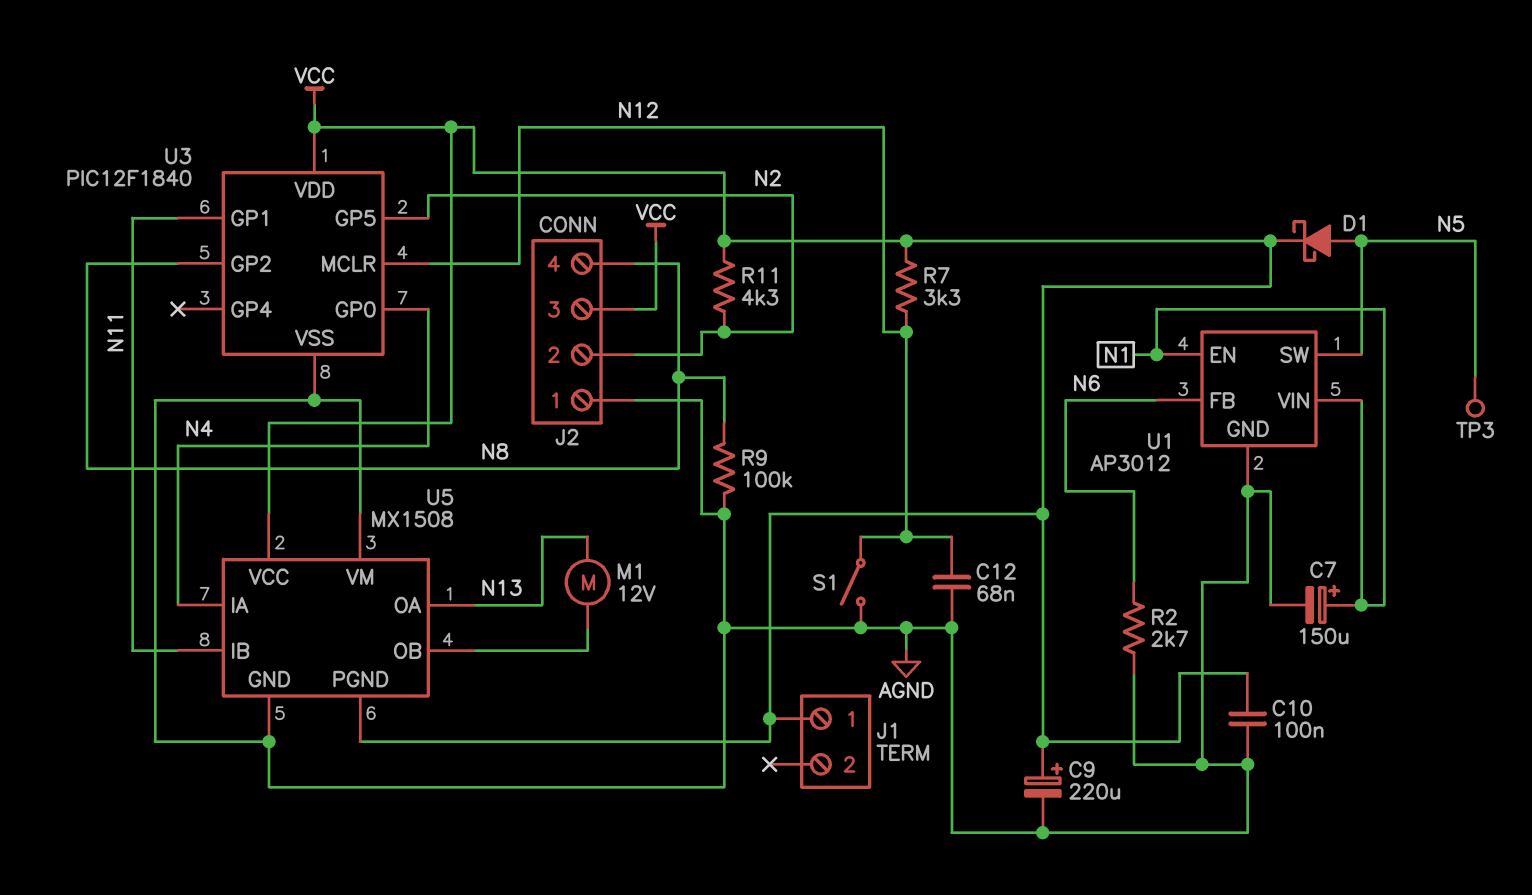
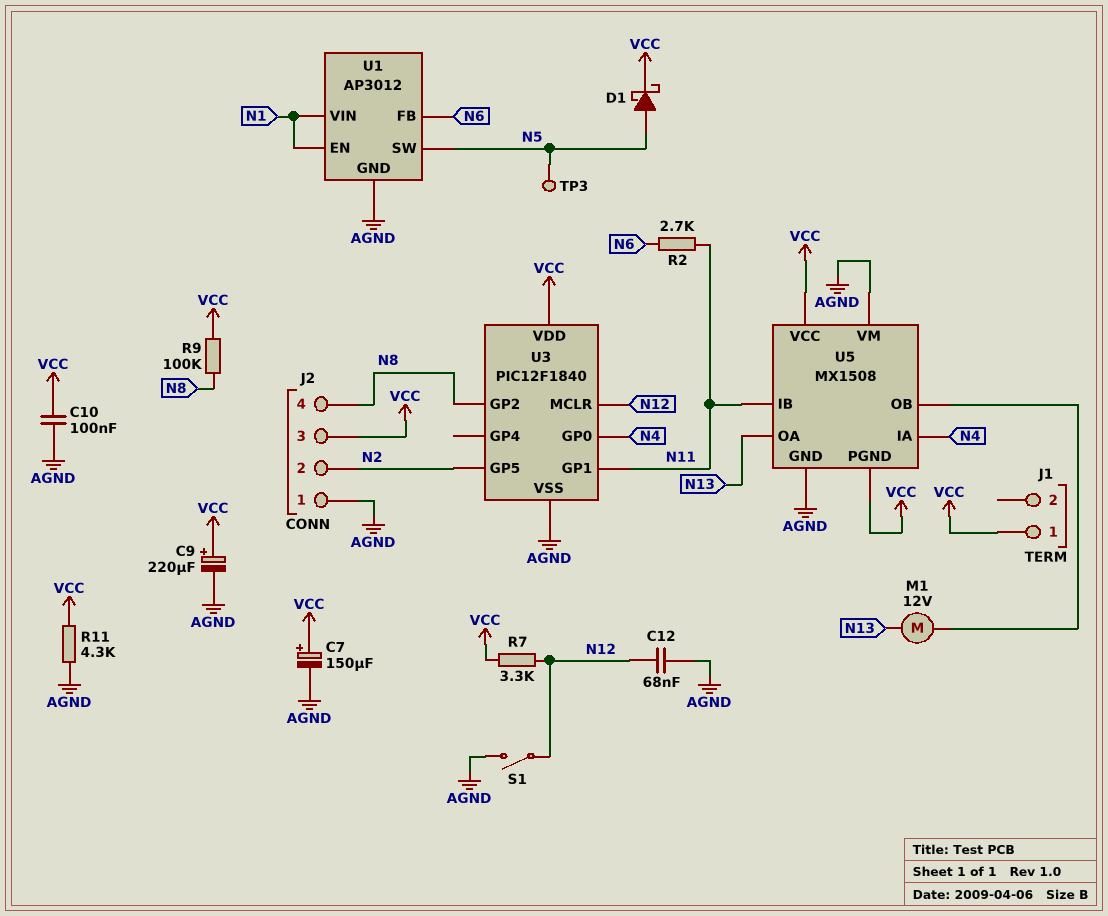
C7: 150uF (plus N1, minus AGND) -> 150uF (plus VCC, minus AGND)
R2: 2.7k (AGND, N6) -> 2.7k (N6, N11)
R9: 100k (AGND, N8) -> 100k (N8, VCC)
R11: 4.3k (N2, VCC) -> 4.3k (AGND, VCC)

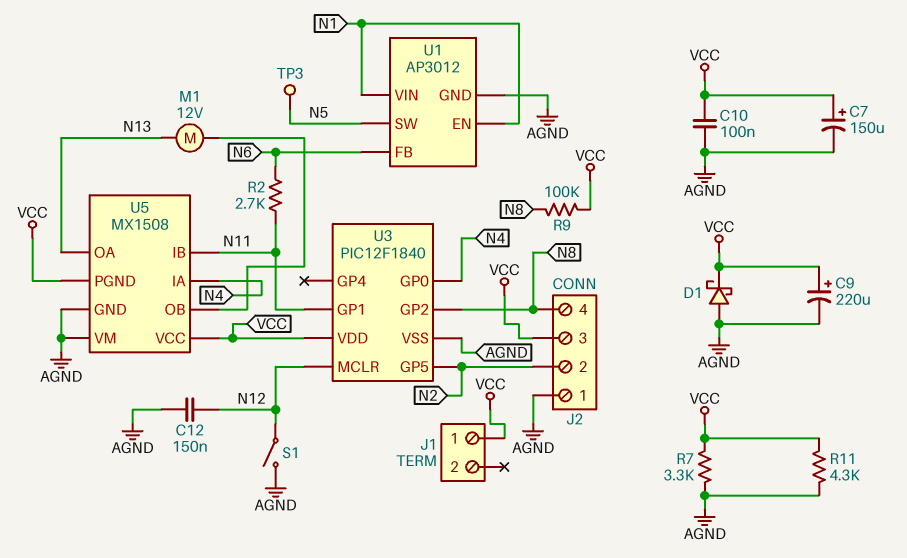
C12: 68nF (AGND, N12) -> 150nF (AGND, N12)
D1: schottky (A N5, K VCC) -> schottky (A AGND, K VCC)
R7: 3.3k (N12, VCC) -> 3.3k (AGND, VCC)

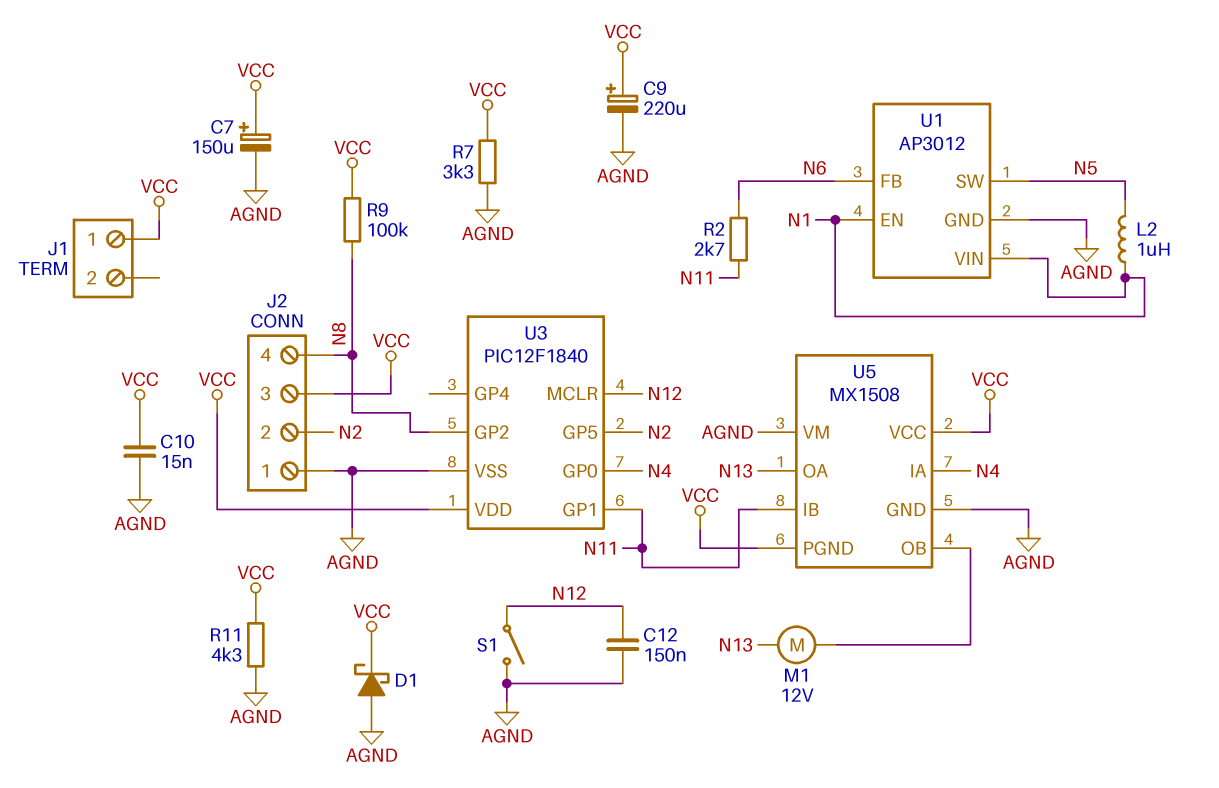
C10: 100nF (AGND, VCC) -> 15nF (AGND, VCC)
L2: none -> 1uH (N1, N5)
TP3: test point (N5) -> none

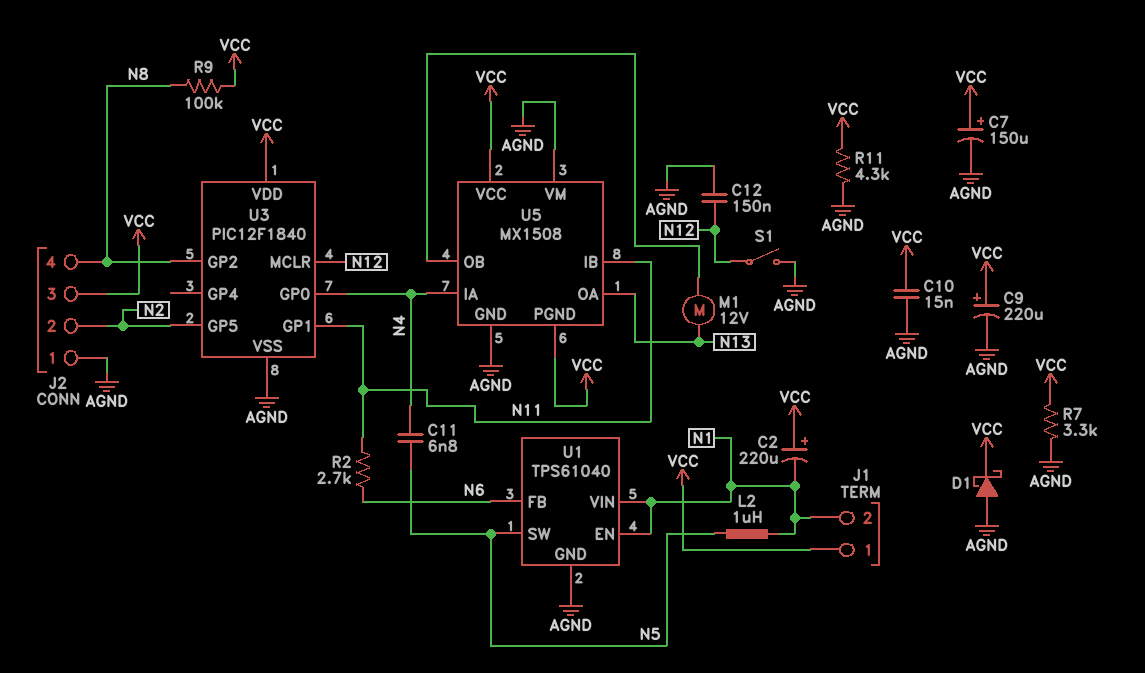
C2: none -> 220uF (plus VCC, minus N1)
C11: none -> 6.8nF (N4, N5)
J1 pin 2: none -> N1
U1: AP3012 -> TPS61040

